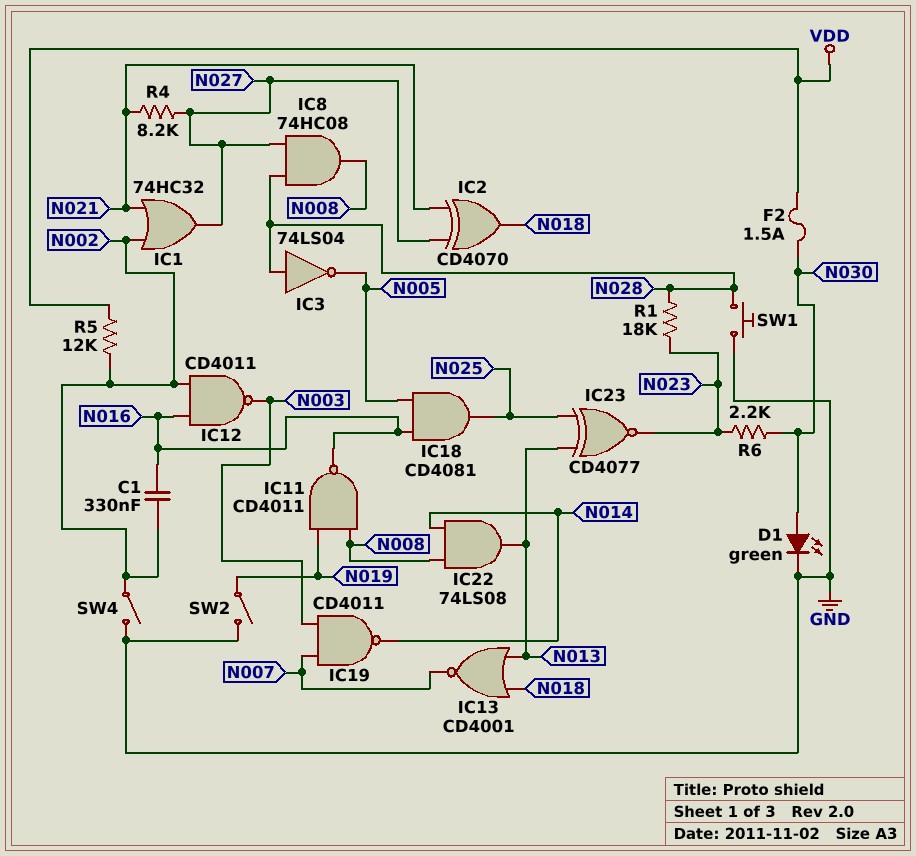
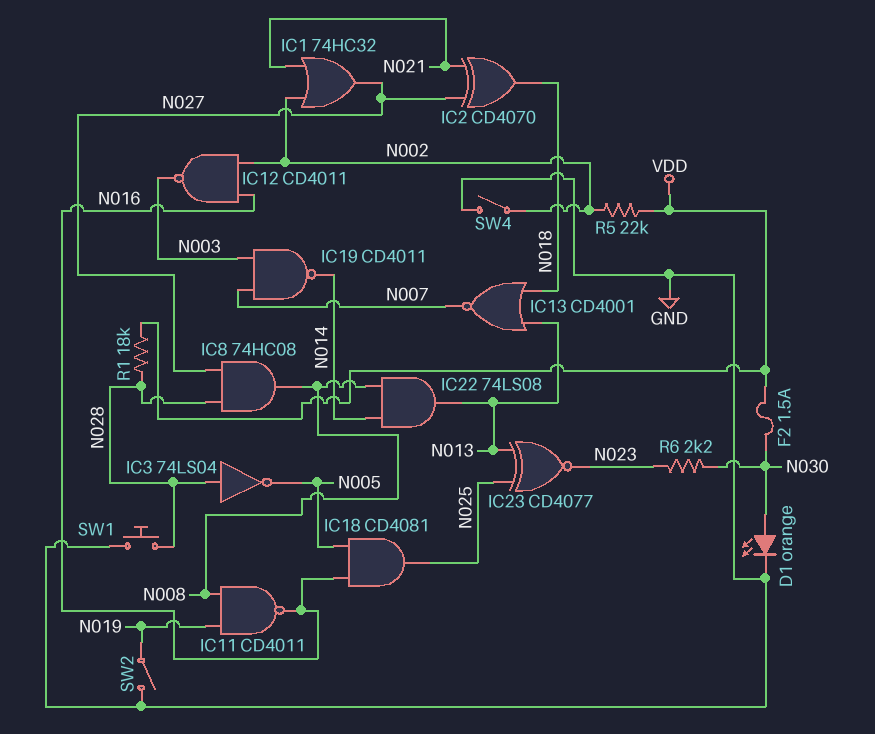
C1: 330nF (N002, N016) -> none
D1: LED green (A N030, K GND) -> LED orange (A N030, K GND)
R1: 18k (N023, N028) -> 18k (N028, VDD)
R4: 8.2k (N021, N027) -> none
R5: 12k (N002, VDD) -> 22k (N002, VDD)

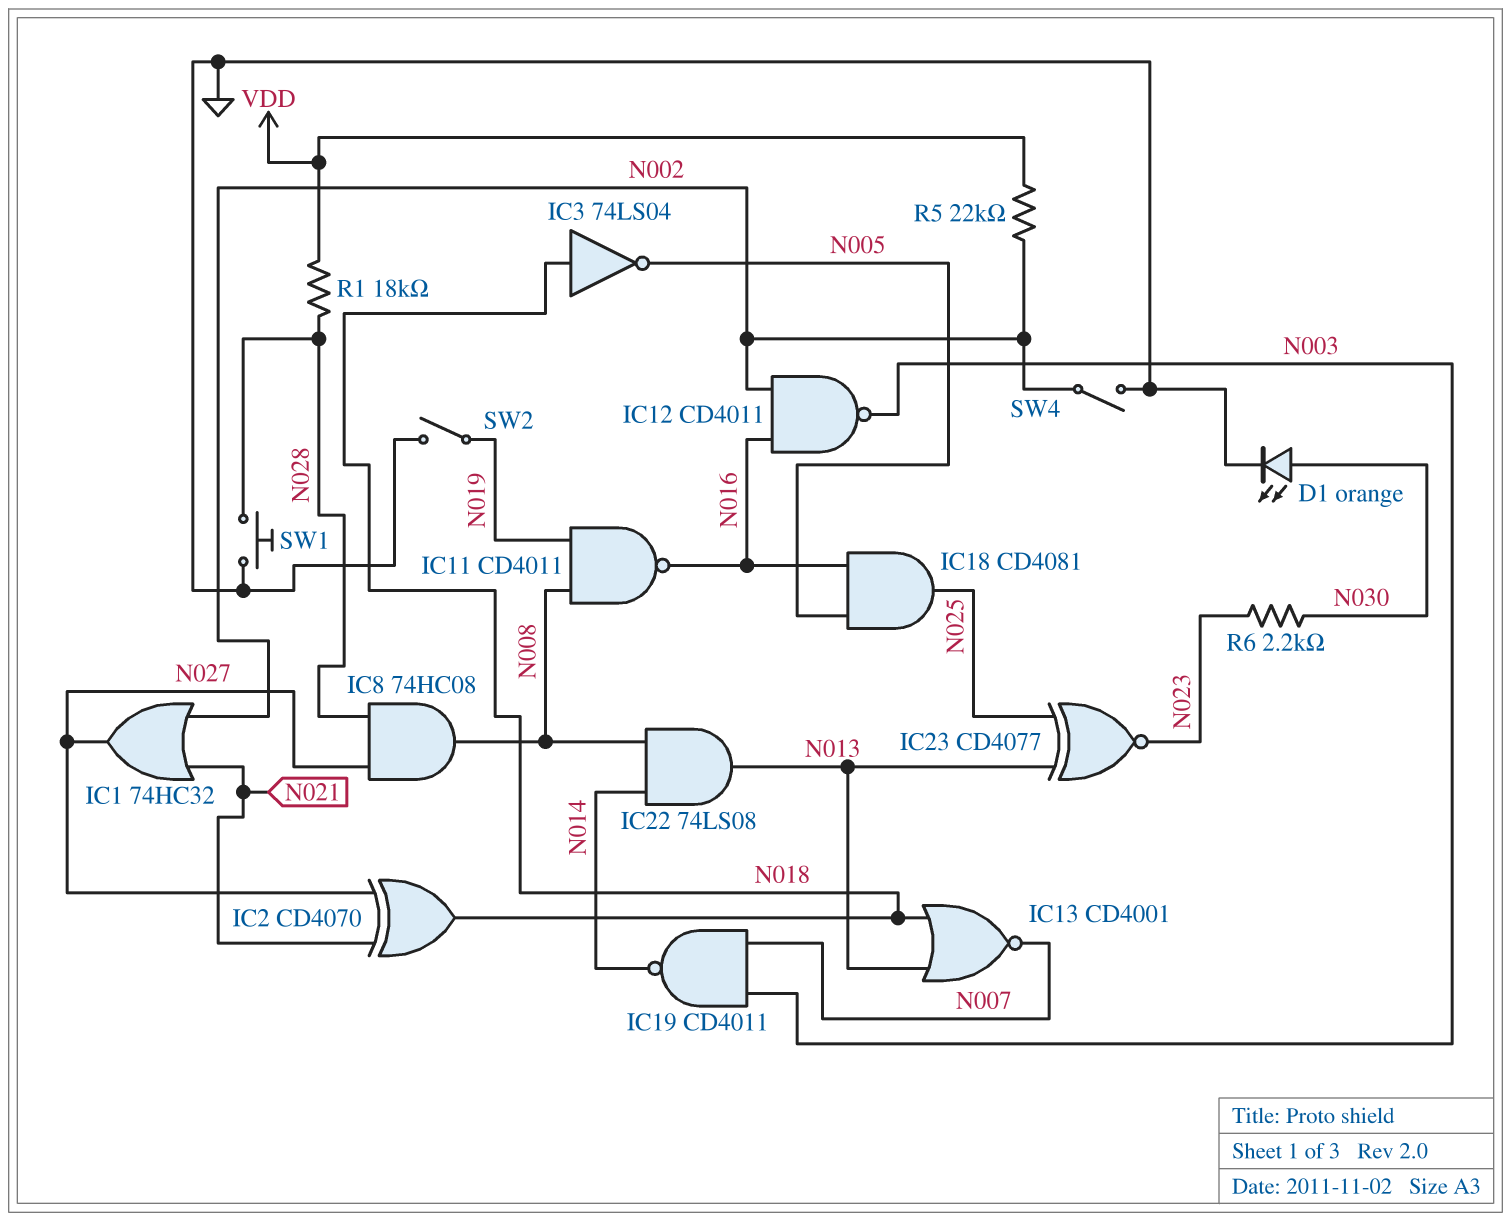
F2: 1.5A (N030, VDD) -> none
IC3: NOT 74LS04 (in N028, out N005) -> NOT 74LS04 (in N018, out N005)

